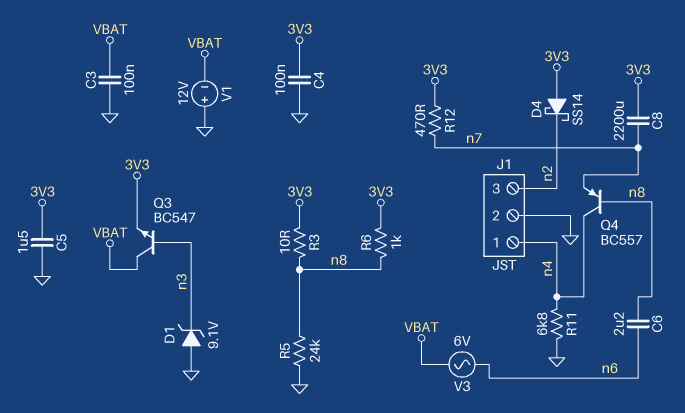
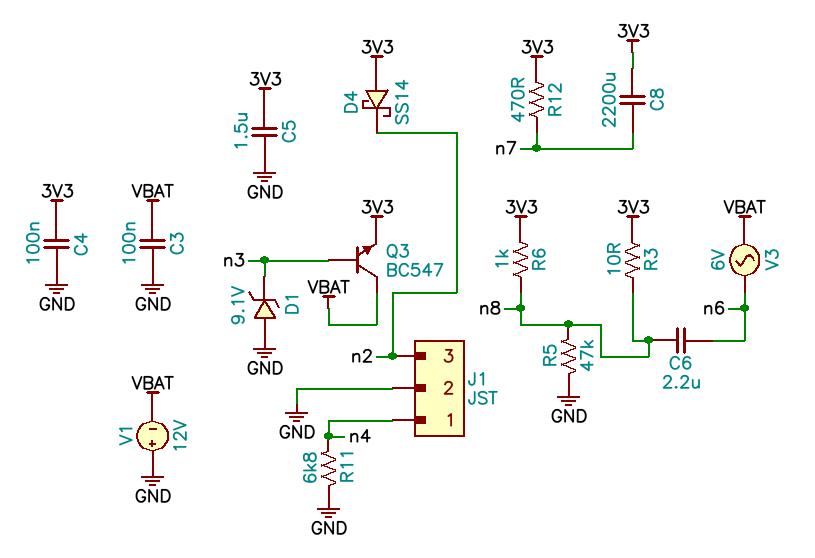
Q4: PNP BC557 (B n8, C n4, E n7) -> none
R5: 24k (GND, n8) -> 47k (GND, n8)

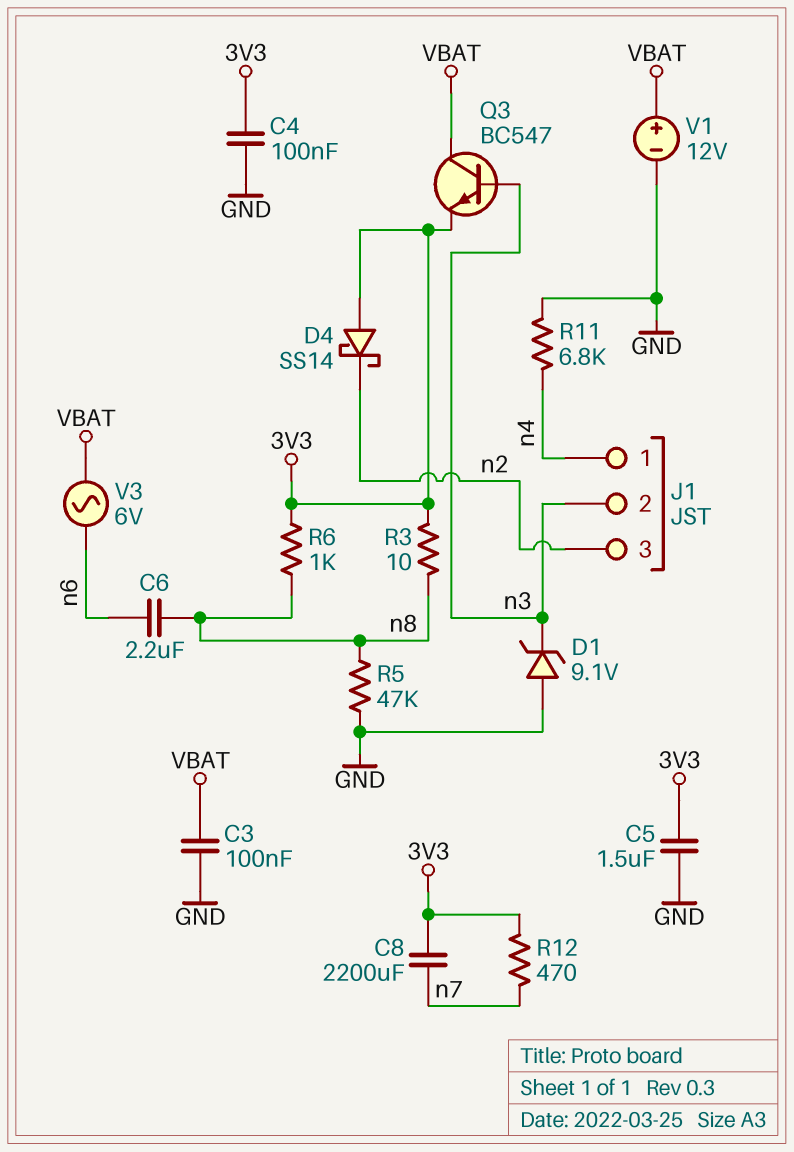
J1 pin 2: GND -> n3
V1: 12V (plus GND, minus VBAT) -> 12V (plus VBAT, minus GND)

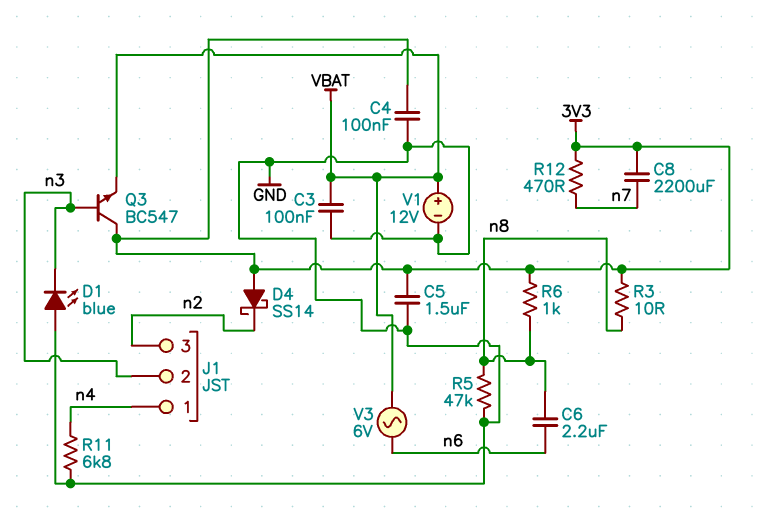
D1: zener 9.1V (A GND, K n3) -> LED blue (A GND, K n3)
Q3: NPN BC547 (B n3, C VBAT, E 3V3) -> NPN BC547 (B n3, C 3V3, E VBAT)

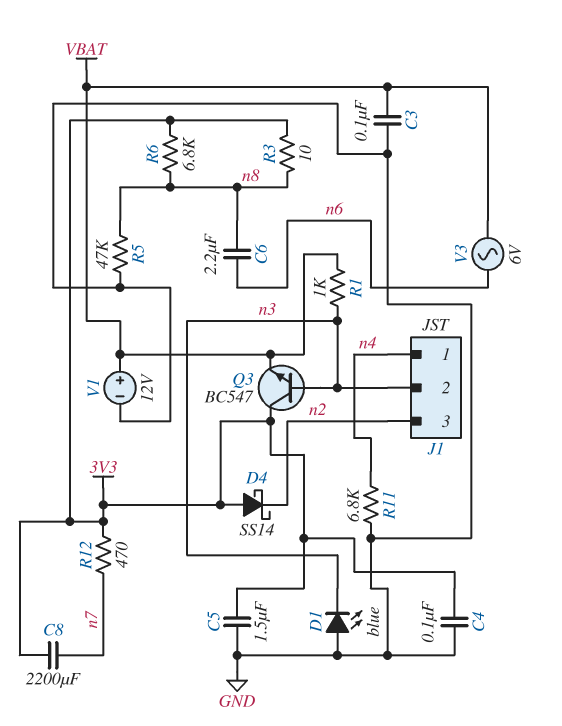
R1: none -> 1k (VBAT, n3)
R6: 1k (3V3, n8) -> 6.8k (3V3, n8)

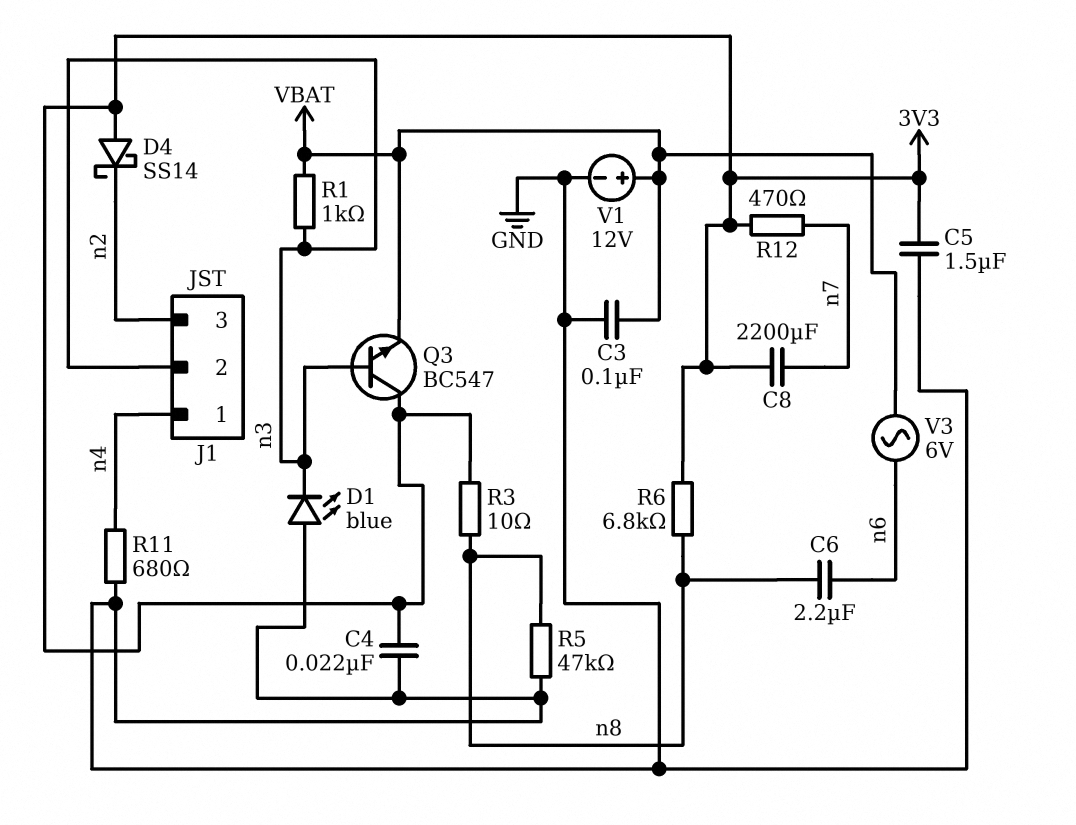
C4: 100nF (3V3, GND) -> 22nF (3V3, GND)
R11: 6.8k (GND, n4) -> 680 (GND, n4)

